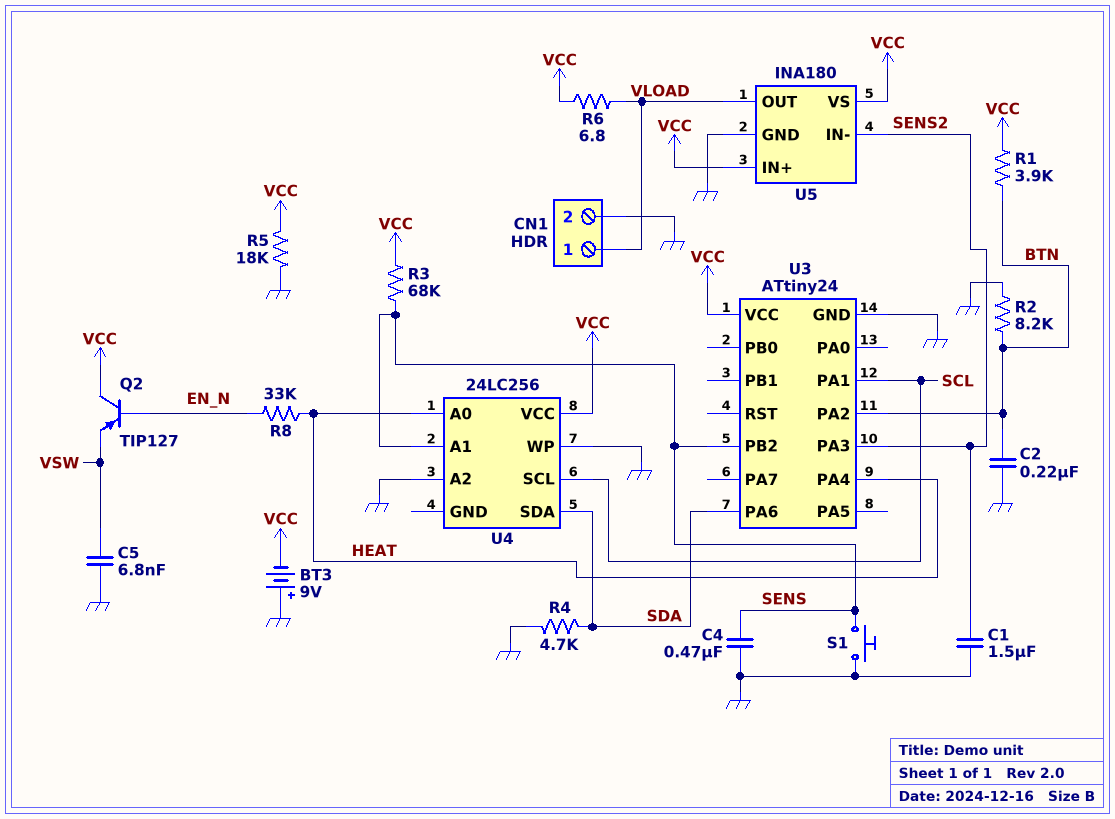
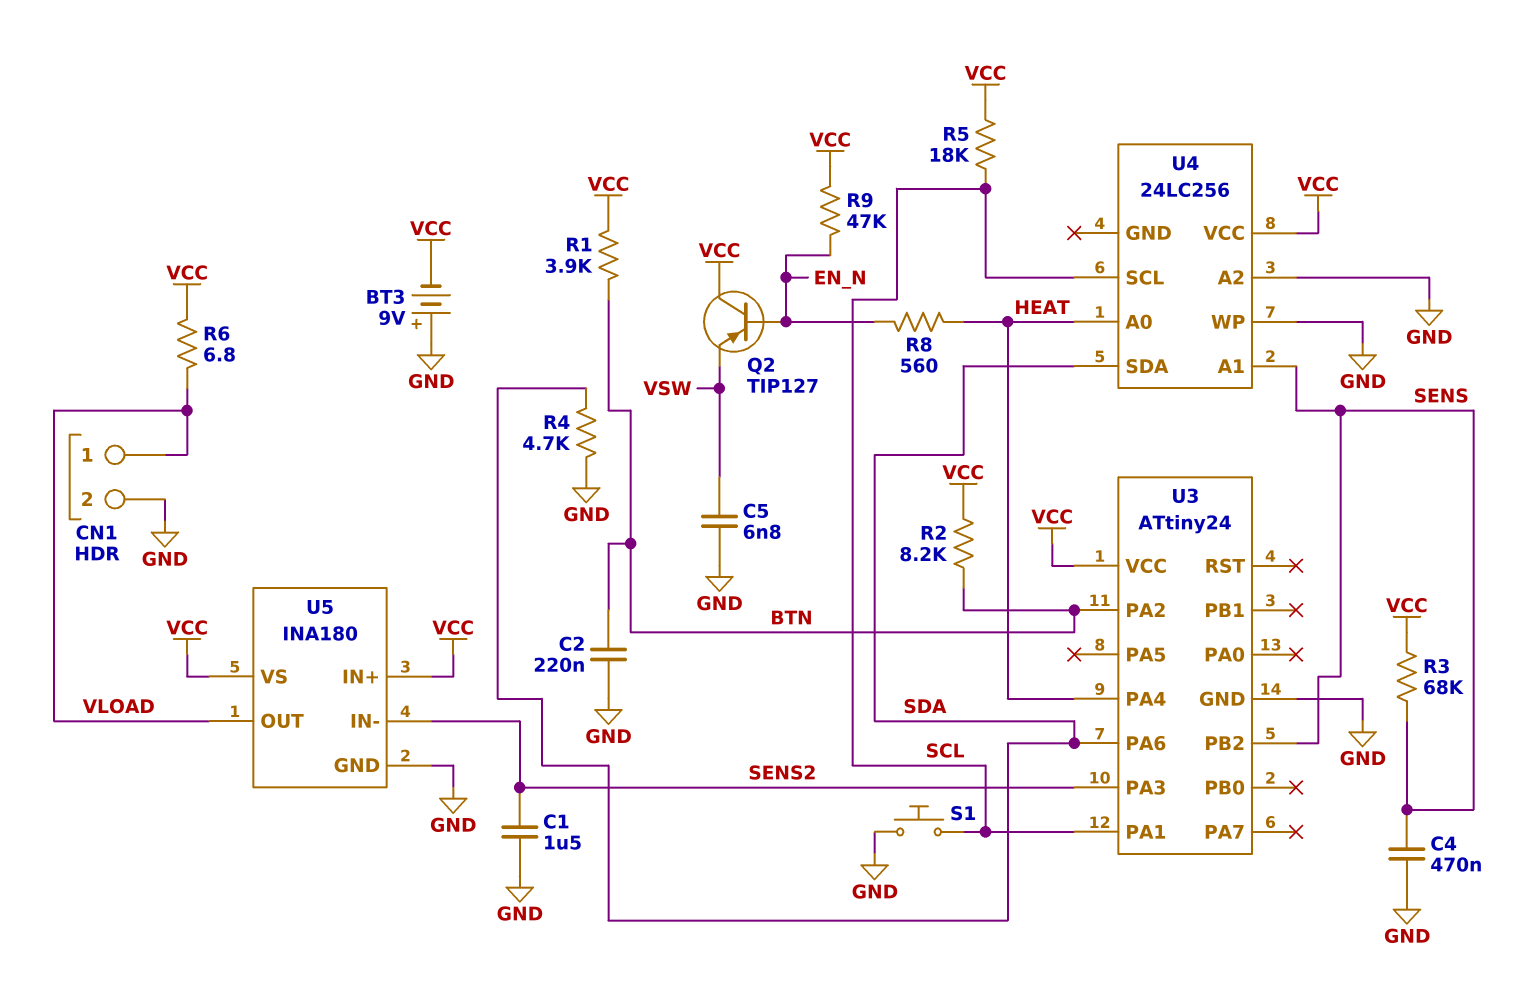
R2: 8.2k (BTN, GND) -> 8.2k (BTN, VCC)
R5: 18k (GND, VCC) -> 18k (SCL, VCC)
R8: 33k (EN_N, HEAT) -> 560 (EN_N, HEAT)
R9: none -> 47k (EN_N, VCC)
S1: button (GND, SENS) -> button (GND, SCL)

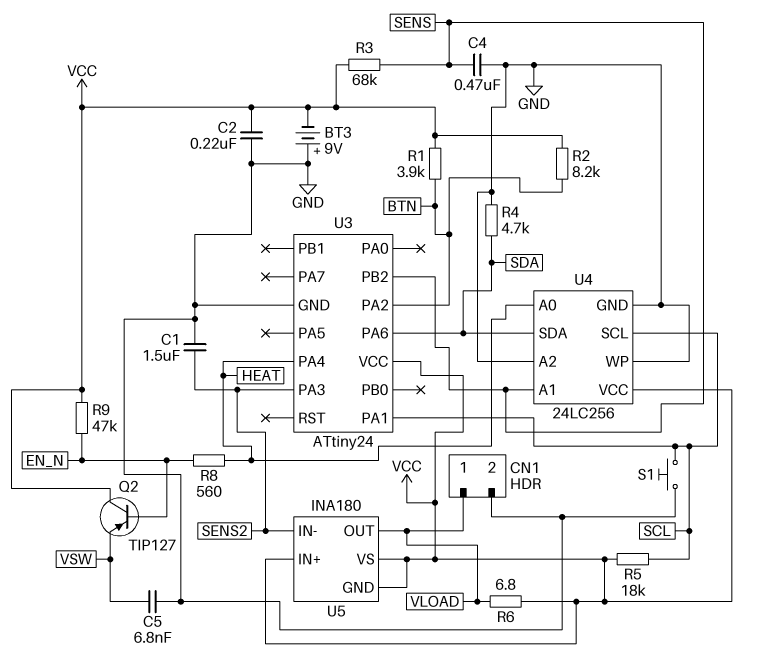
C2: 220nF (BTN, GND) -> 220nF (GND, VCC)
U4 pin GND: none -> GND
U5 pin GND: GND -> VCC

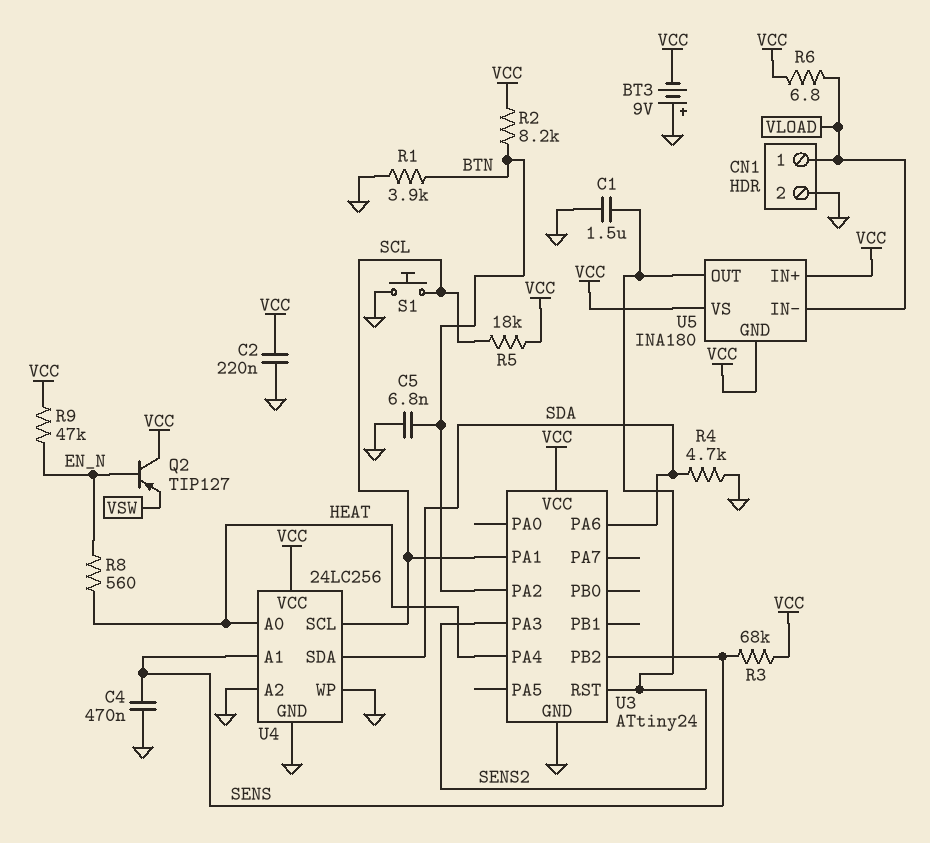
C5: 6.8nF (GND, VSW) -> 6.8nF (BTN, GND)
R1: 3.9k (BTN, VCC) -> 3.9k (BTN, GND)
U3 pin RST: none -> SENS2
U5 pin IN-: SENS2 -> VLOAD
U5 pin OUT: VLOAD -> SENS2

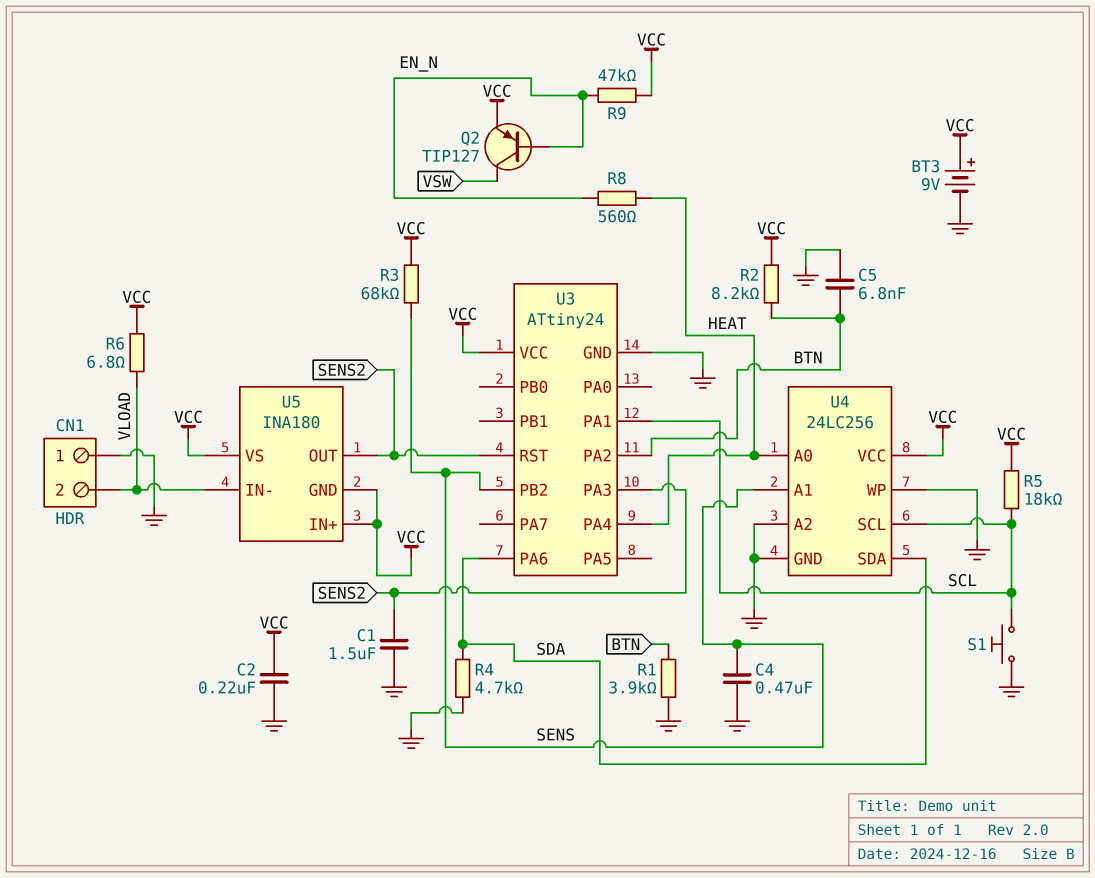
BT3: 9V (plus GND, minus VCC) -> 9V (plus VCC, minus GND)
CN1 pin 1: VLOAD -> GND
CN1 pin 2: GND -> VLOAD
Q2: PNP TIP127 (B EN_N, C VCC, E VSW) -> PNP TIP127 (B EN_N, C VSW, E VCC)

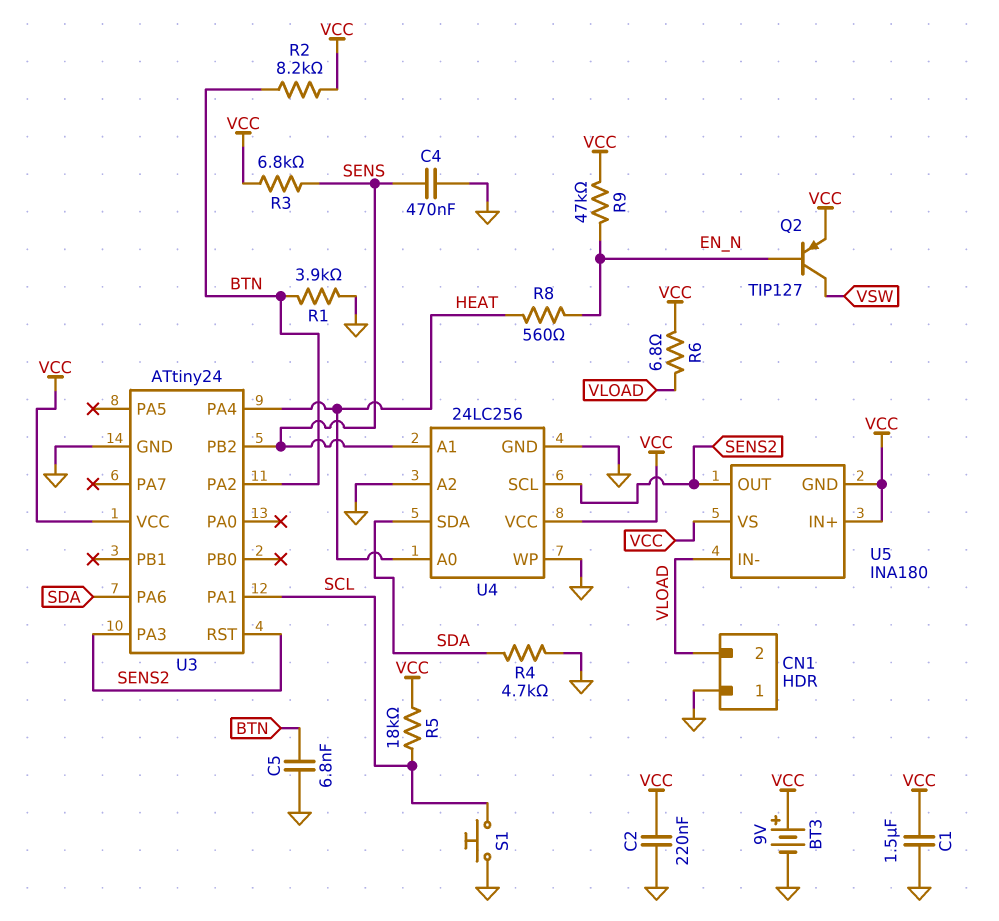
C1: 1.5uF (GND, SENS2) -> 1.5uF (GND, VCC)
R3: 68k (SENS, VCC) -> 6.8k (SENS, VCC)
U4 pin SCL: SCL -> SENS2

